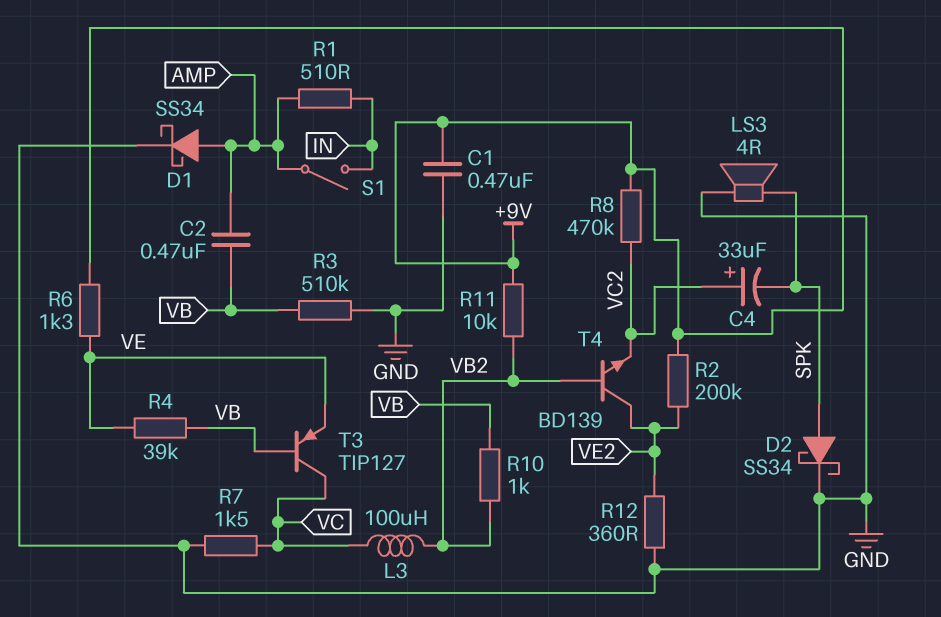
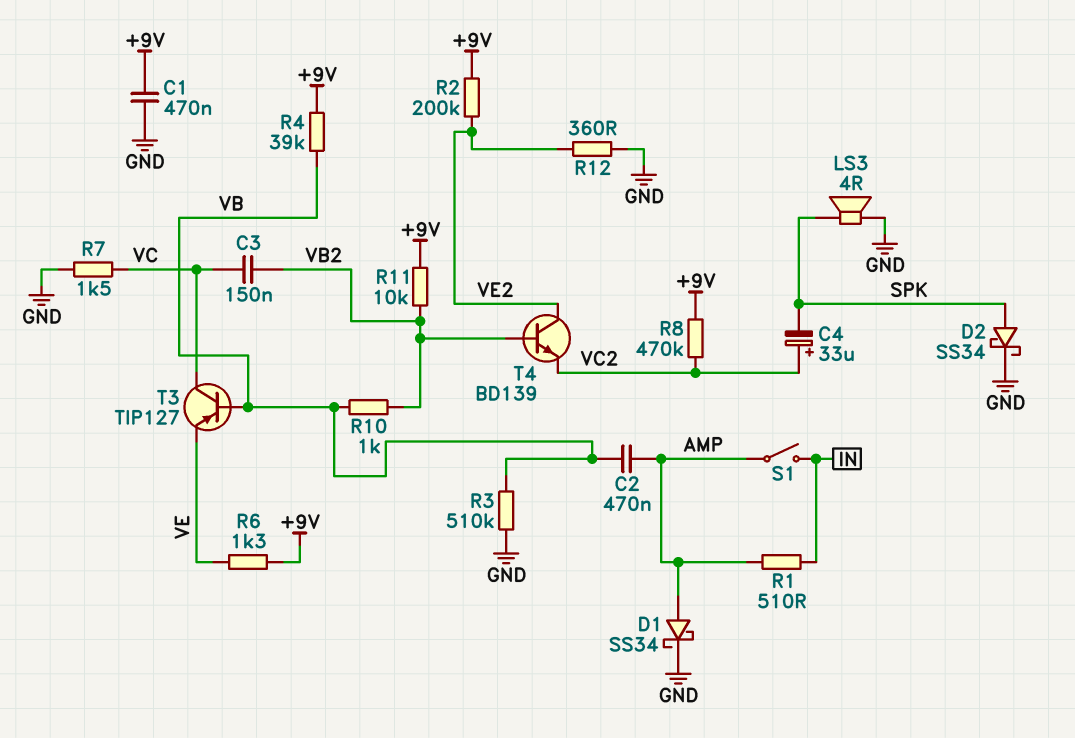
C3: none -> 150nF (VB2, VC)
L3: 100uH (VB2, VC) -> none
R4: 39k (VB, VE) -> 39k (+9V, VB)

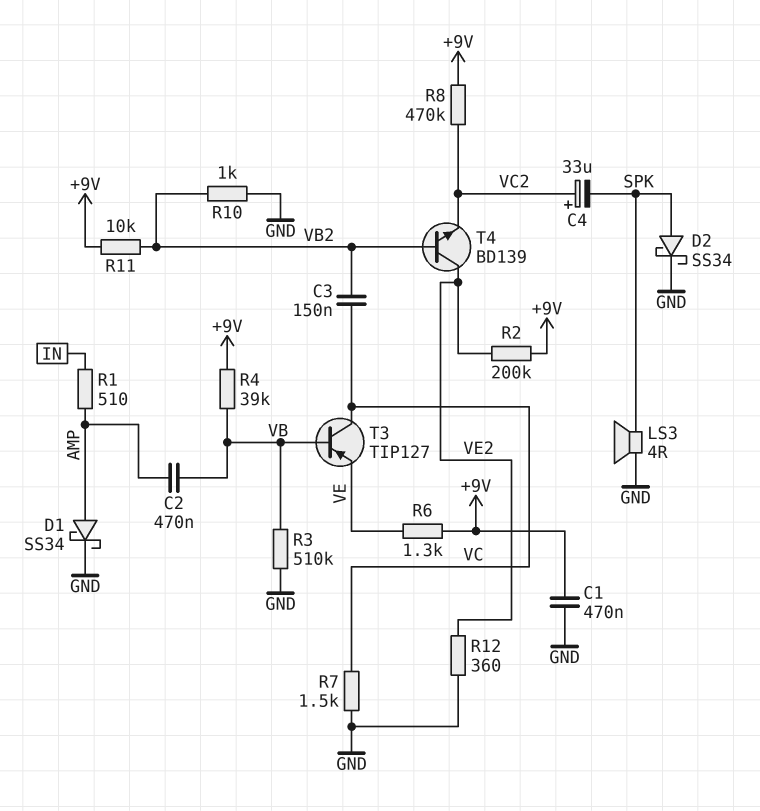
R10: 1k (VB, VB2) -> 1k (GND, VB2)
S1: switch (AMP, IN) -> none

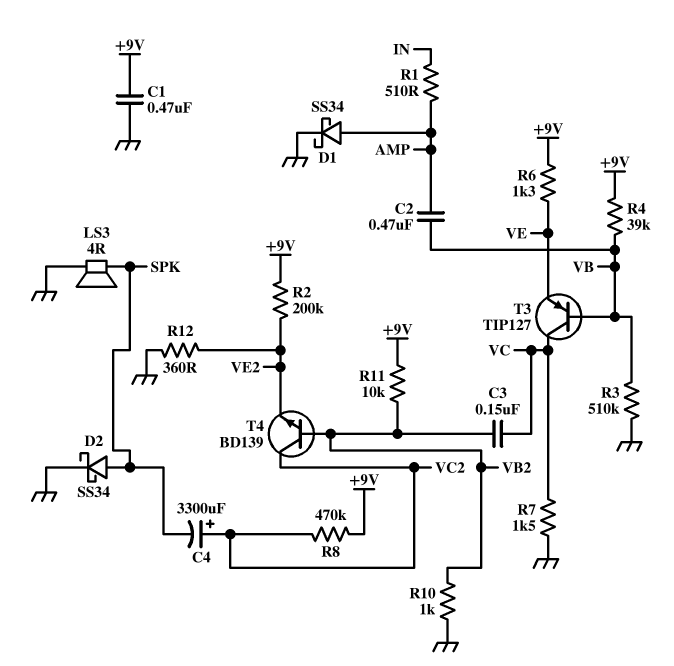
C4: 33uF (plus VC2, minus SPK) -> 3300uF (plus VC2, minus SPK)
T4: NPN BD139 (B VB2, C VE2, E VC2) -> NPN BD139 (B VB2, C VC2, E VE2)

